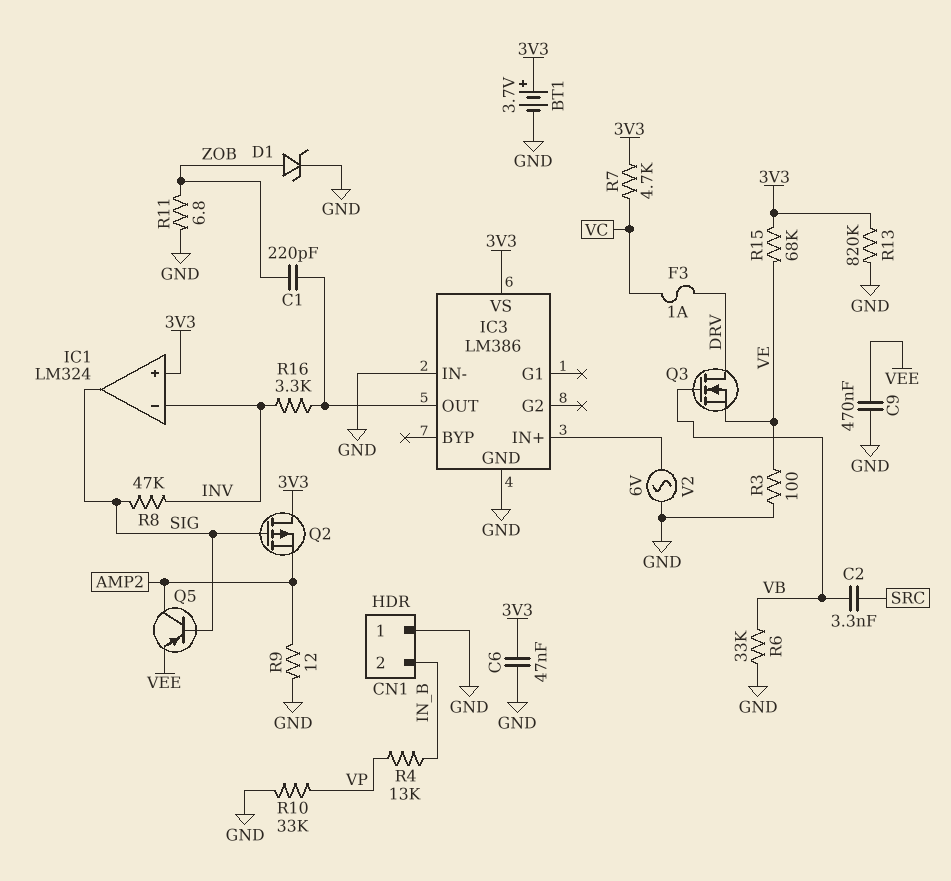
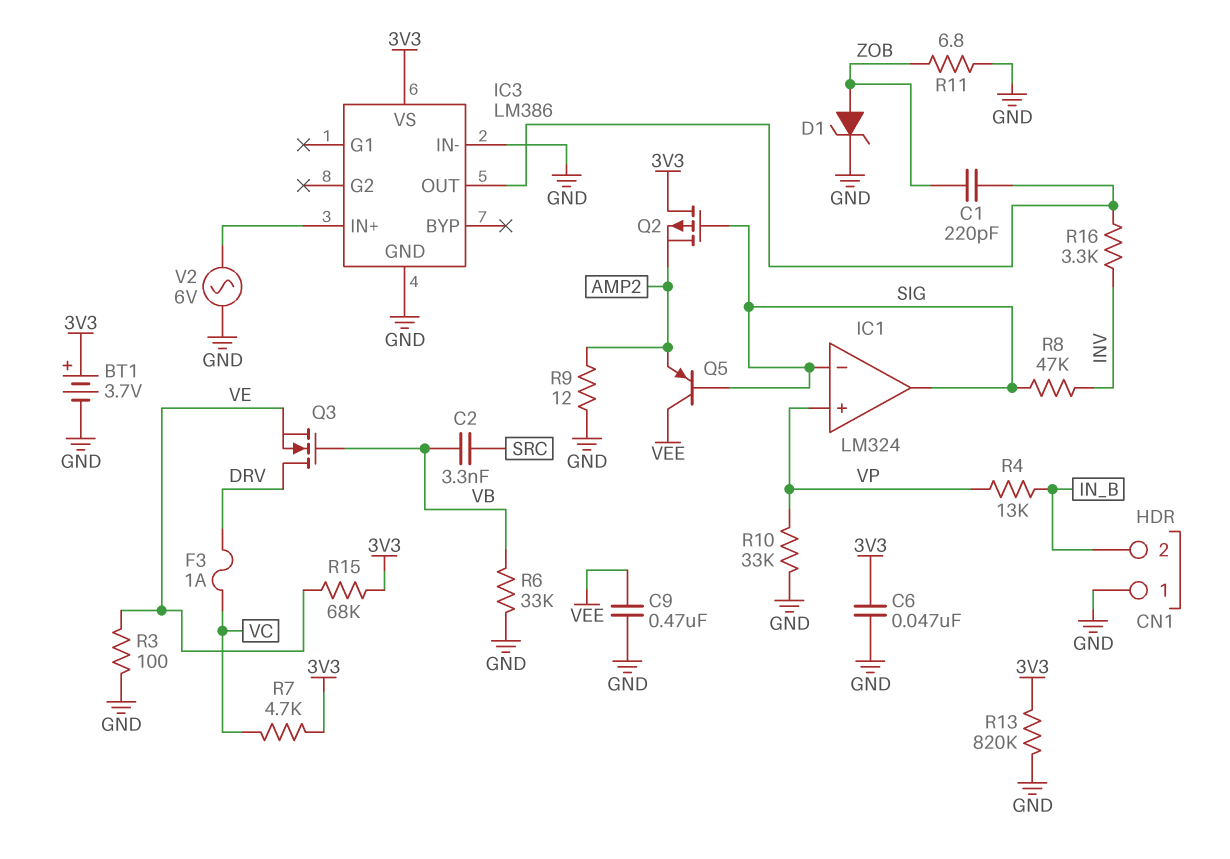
IC1 pin in+: 3V3 -> VP
IC1 pin in-: INV -> SIG
Q5: PNP (B SIG, C AMP2, E VEE) -> PNP (B SIG, C VEE, E AMP2)

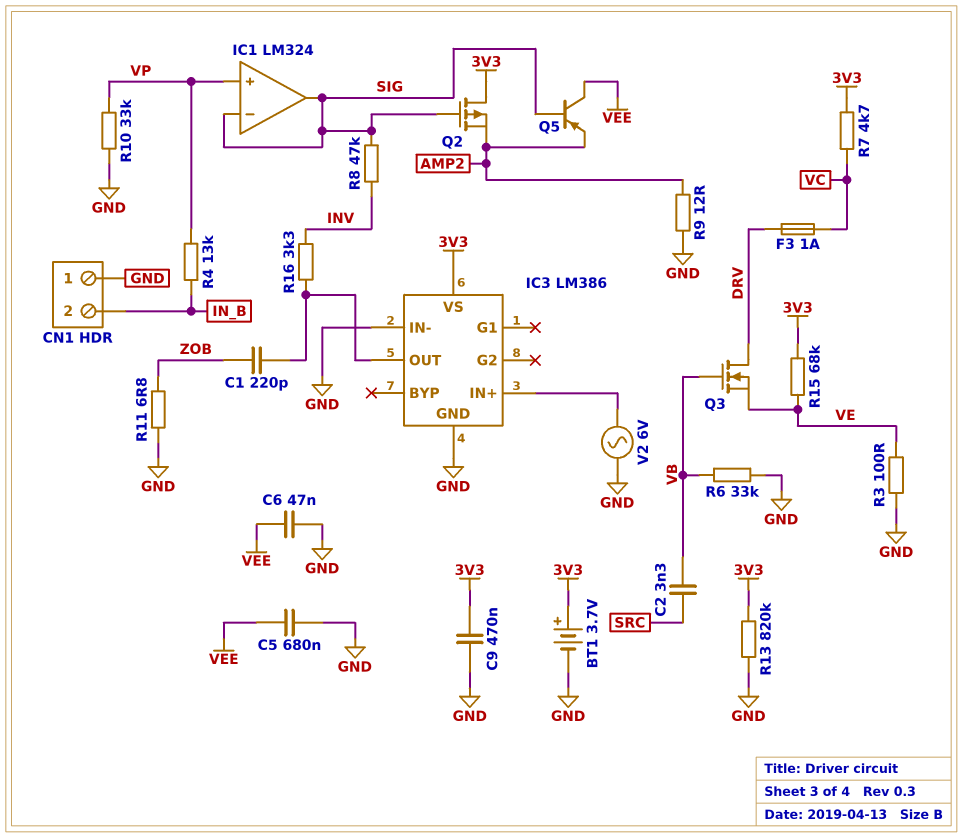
C5: none -> 680nF (GND, VEE)
C6: 47nF (3V3, GND) -> 47nF (GND, VEE)
C9: 470nF (GND, VEE) -> 470nF (3V3, GND)
D1: zener (A ZOB, K GND) -> none

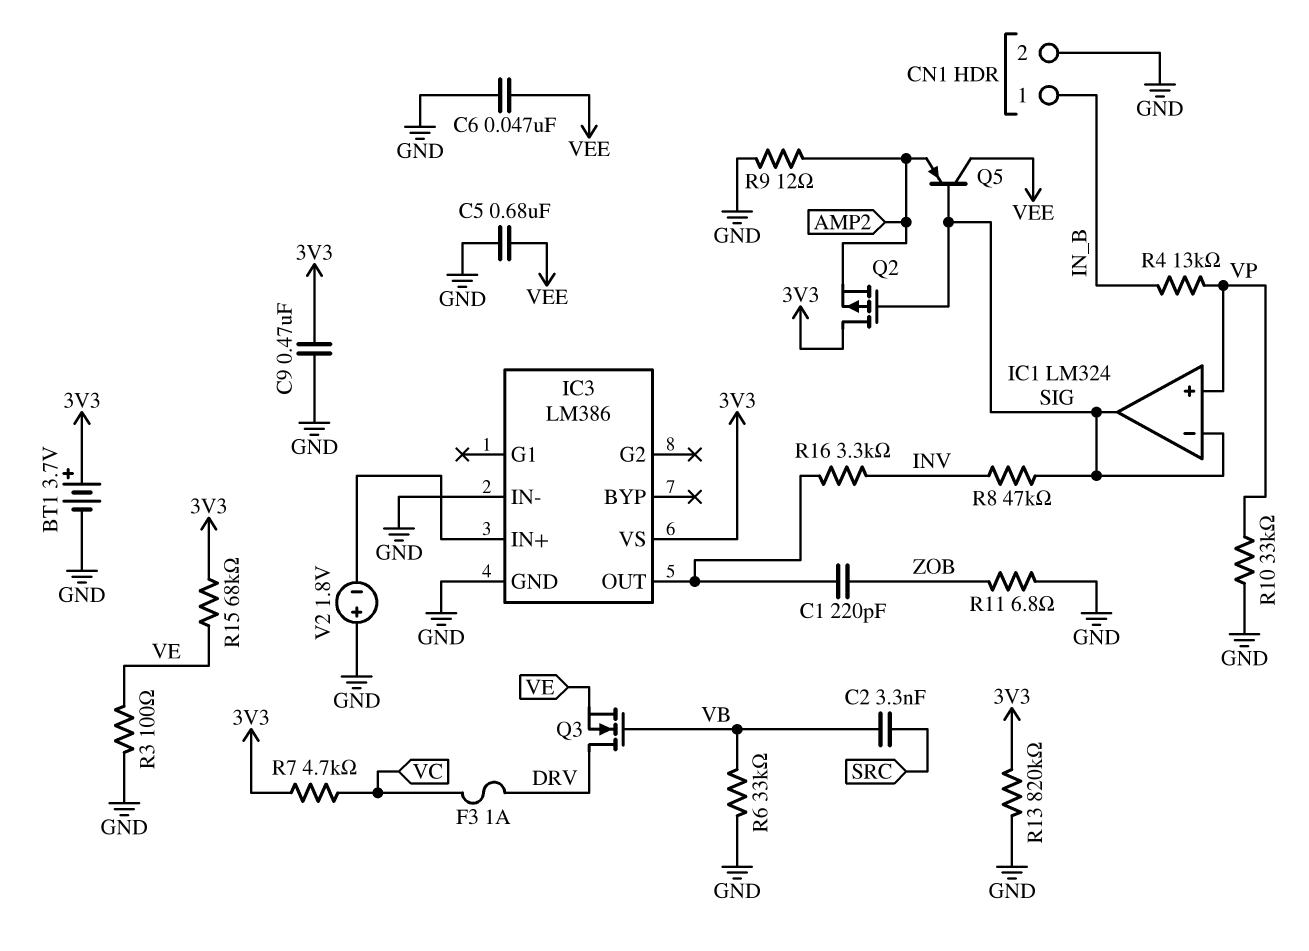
CN1 pin 1: GND -> IN_B
CN1 pin 2: IN_B -> GND
V2: AC 6V (GND, IC3/IN+) -> 1.8V (plus GND, minus IC3/IN+)

